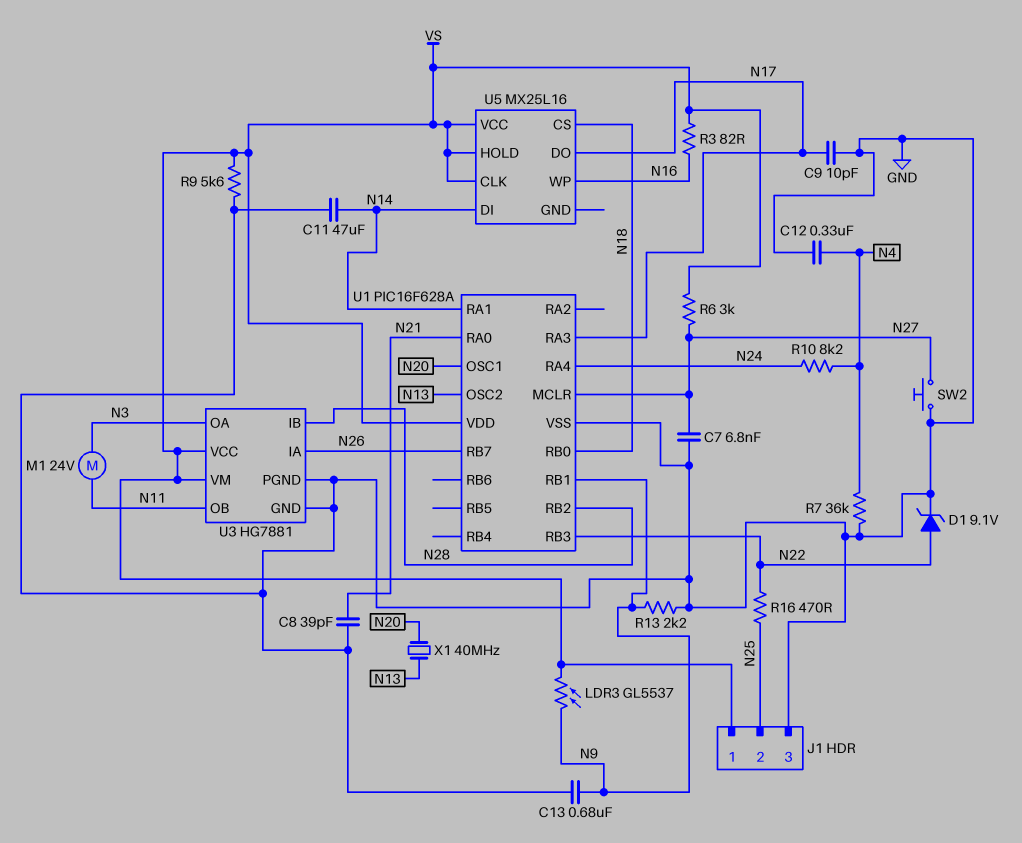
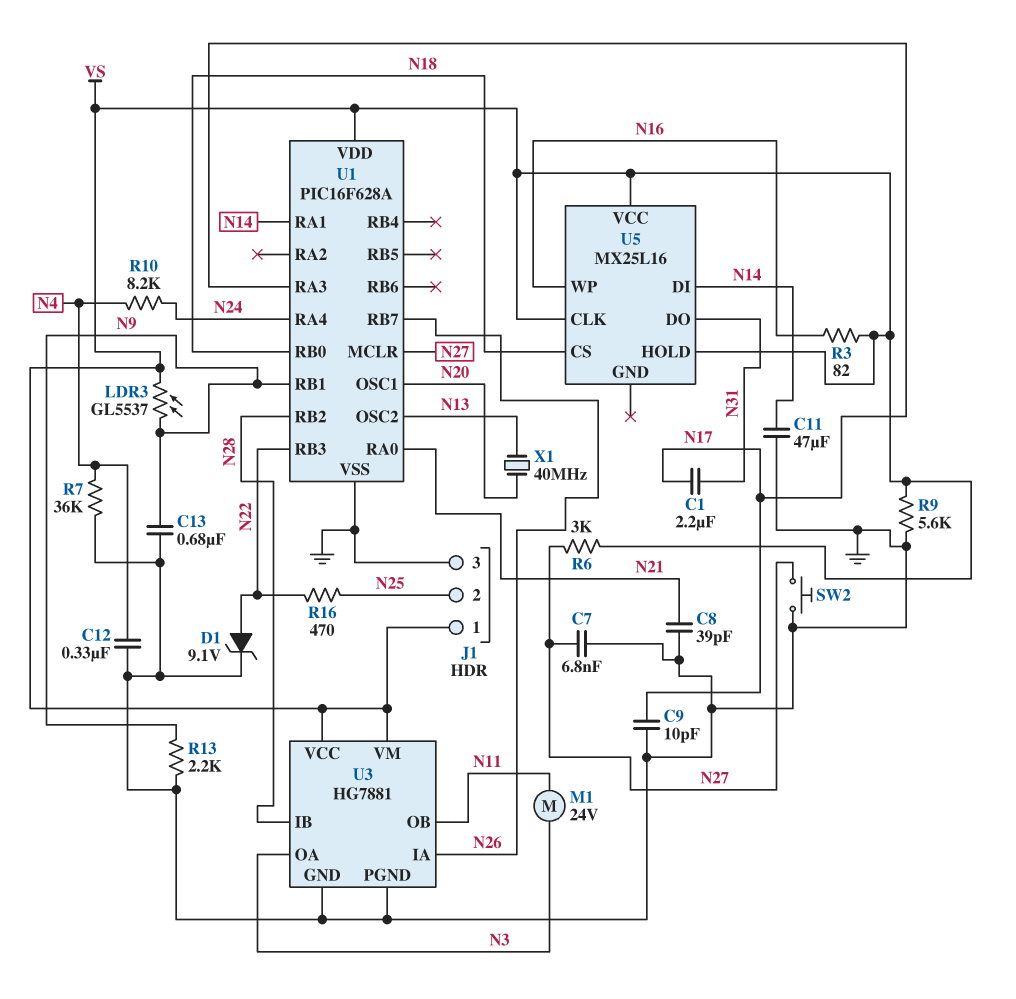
C1: none -> 2.2uF (N17, N31)
U5 pin DO: N17 -> N31

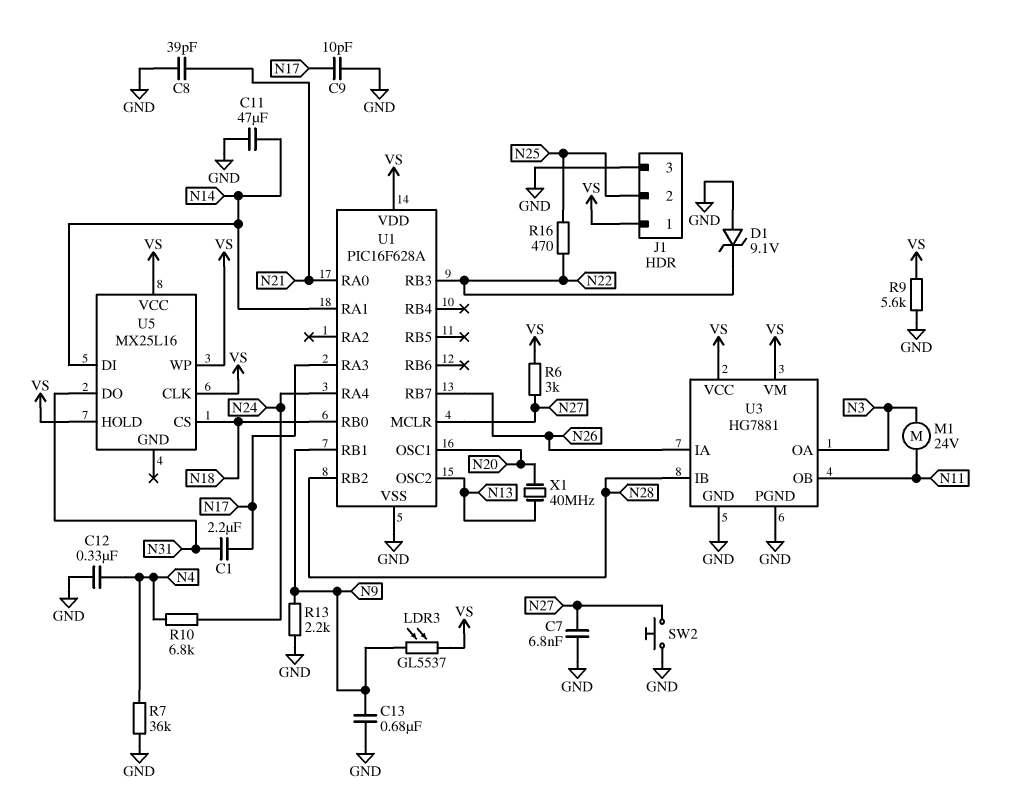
D1: zener 9.1V (A N22, K GND) -> zener 9.1V (A GND, K N22)
R3: 82 (N16, VS) -> none
R10: 8.2k (N4, N24) -> 6.8k (N4, N24)
U5 pin WP: N16 -> VS

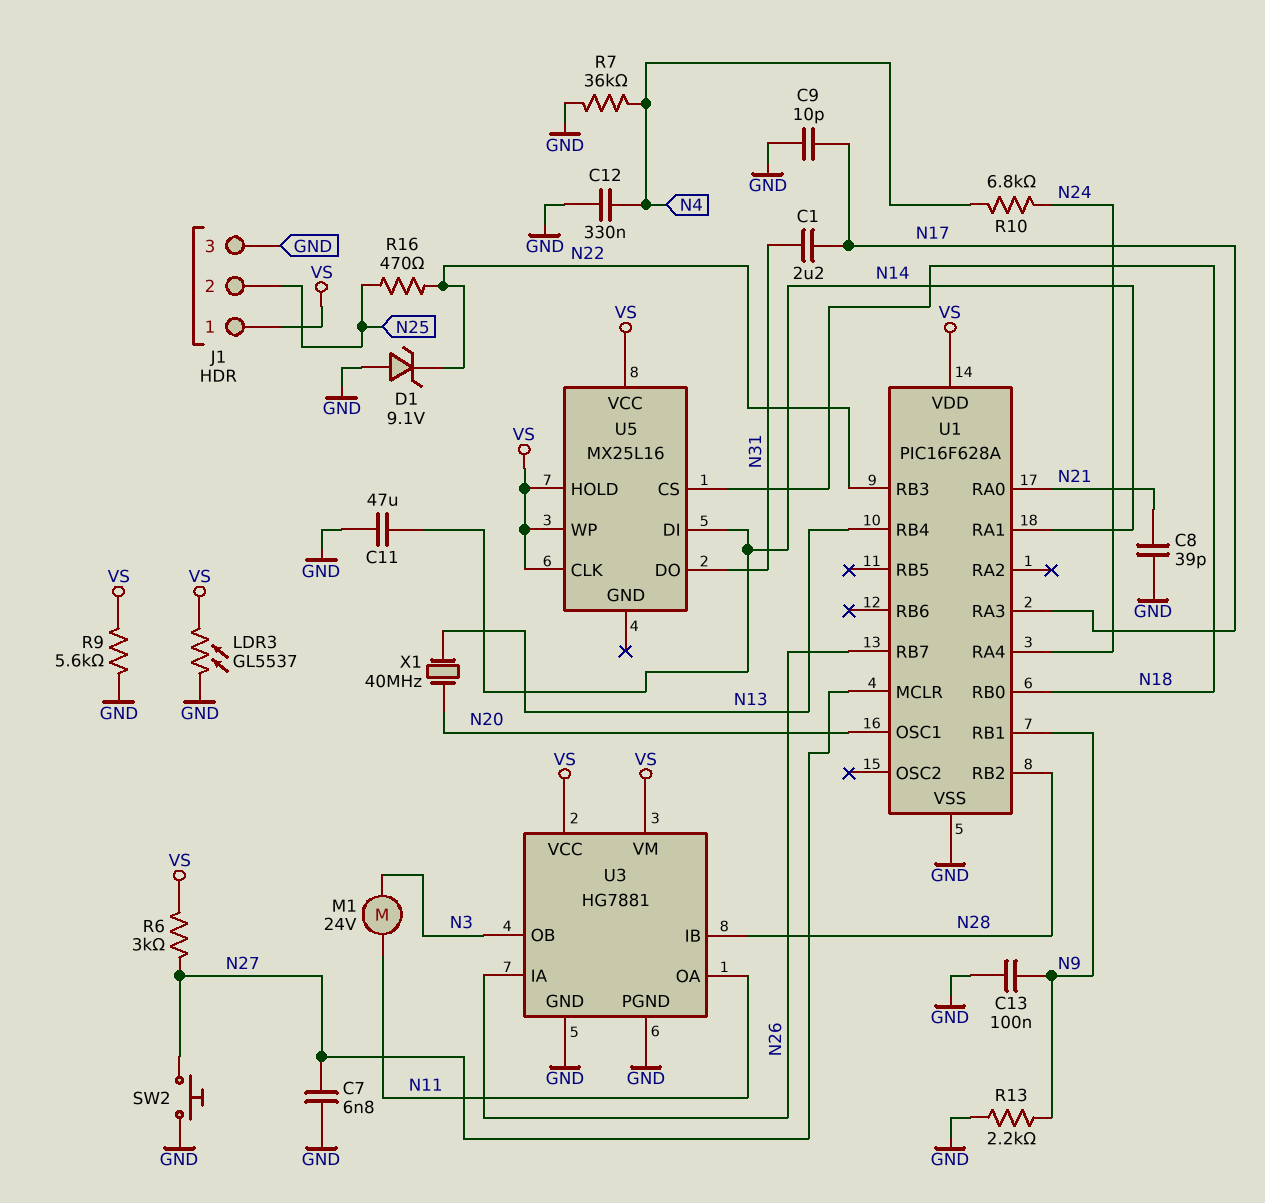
C13: 680nF (GND, N9) -> 100nF (GND, N9)
LDR3: GL5537 (N9, VS) -> GL5537 (GND, VS)
U1 pin OSC2: N13 -> none
U1 pin RB4: none -> N13
U3 pin OA: N3 -> N11
U3 pin OB: N11 -> N3

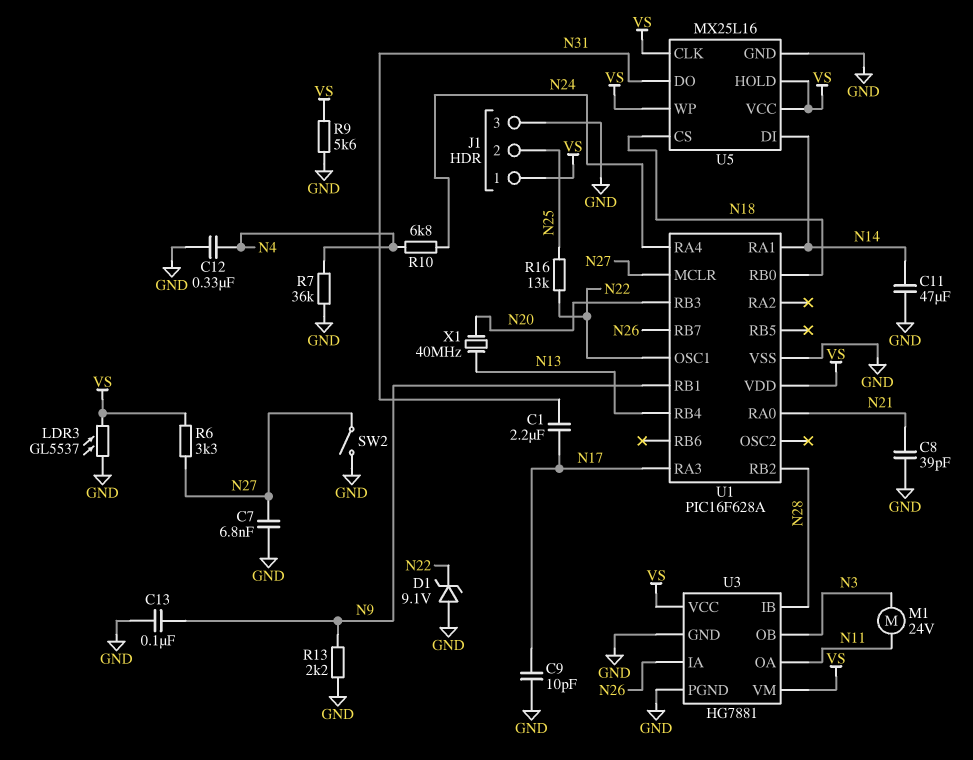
R6: 3k (N27, VS) -> 3.3k (N27, VS)
R16: 470 (N22, N25) -> 13k (N22, N25)
SW2: button (GND, N27) -> switch (GND, N27)
U1 pin OSC1: N20 -> N22
U1 pin RB3: N22 -> N20
U5 pin GND: none -> GND

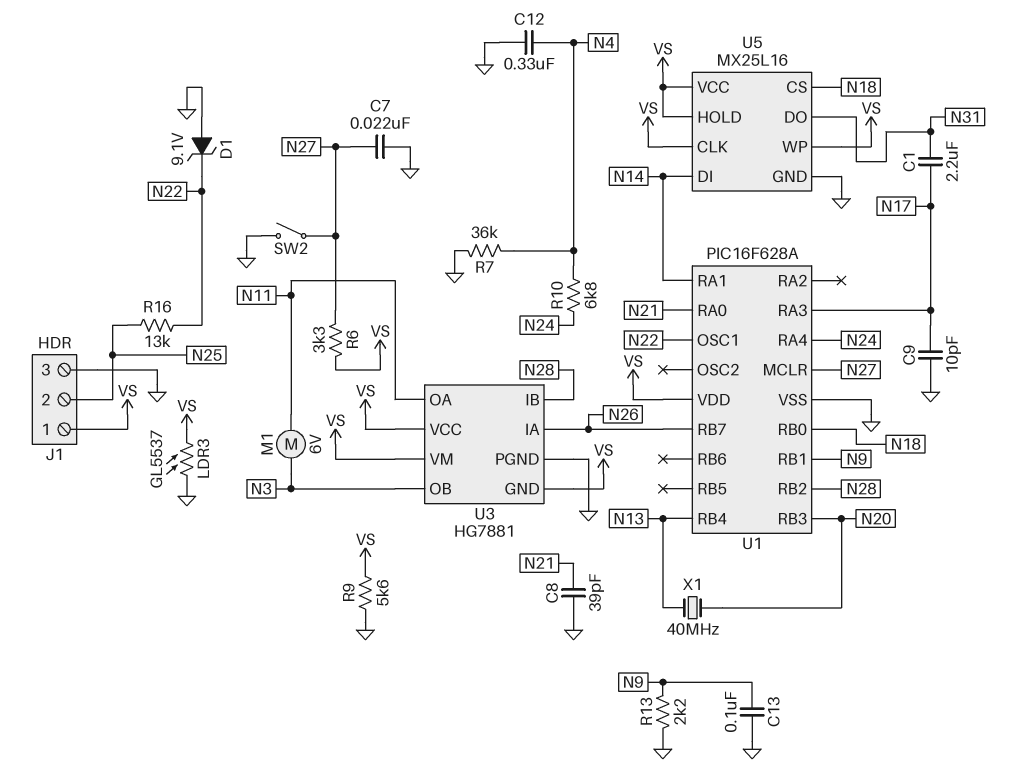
C7: 6.8nF (GND, N27) -> 22nF (GND, N27)
C11: 47uF (GND, N14) -> none
M1: motor 24V (N3, N11) -> motor 6V (N3, N11)
U3 pin GND: GND -> VS

